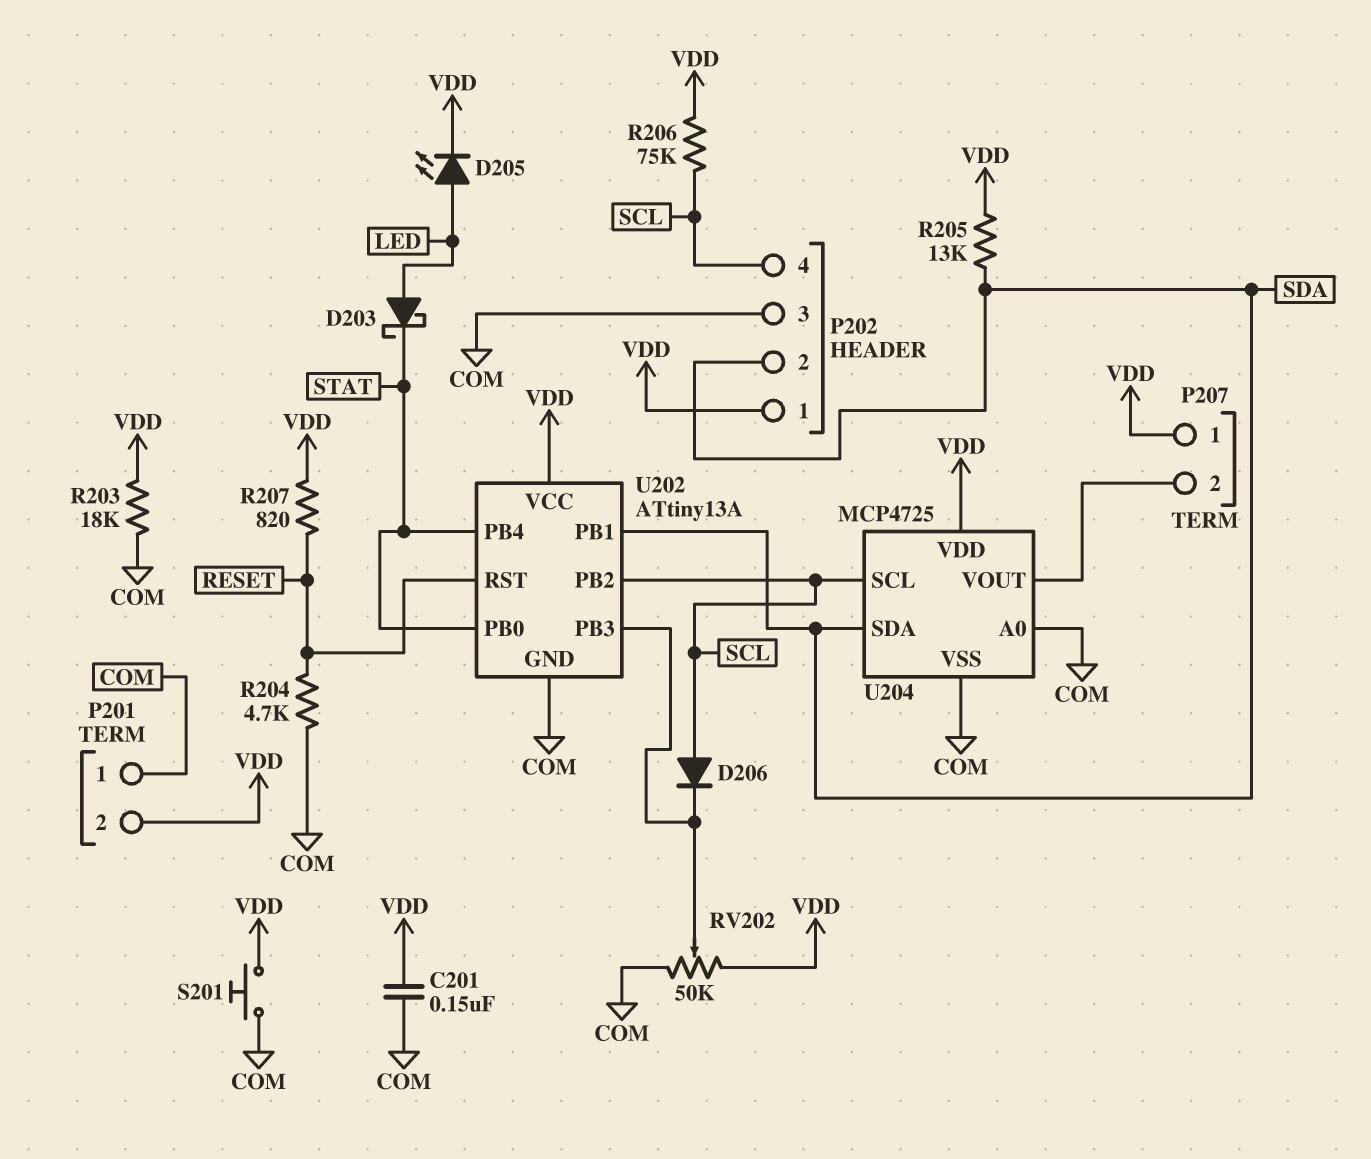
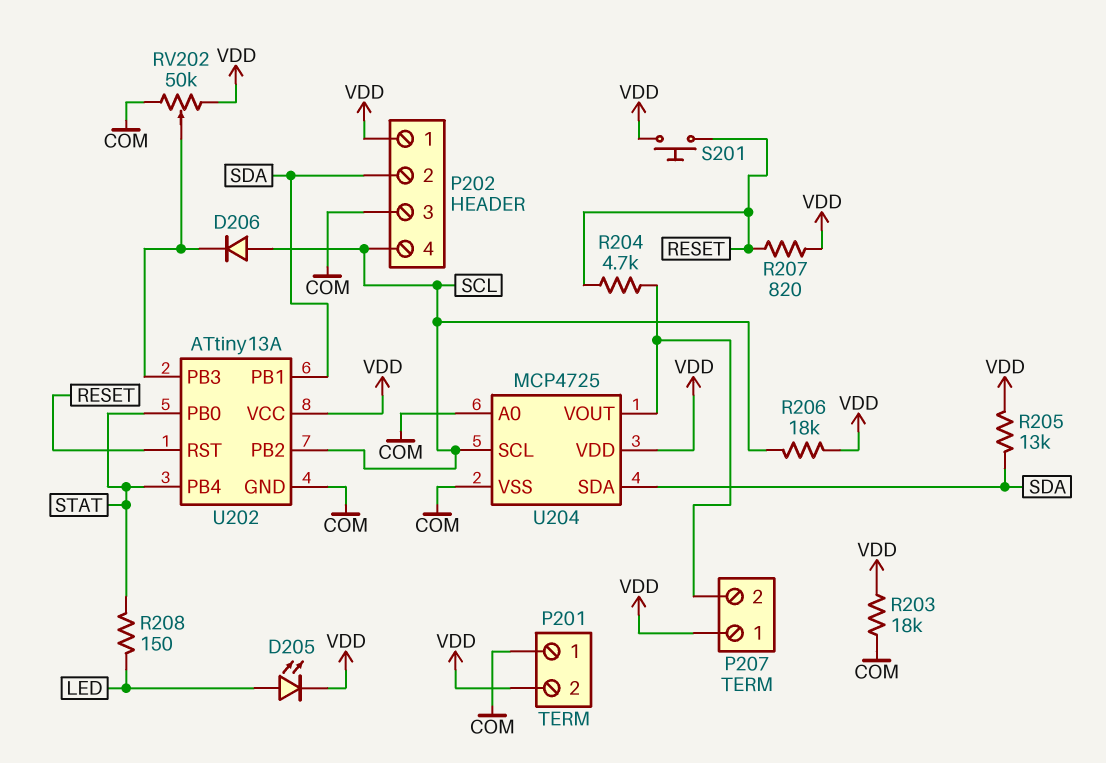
C201: 150nF (COM, VDD) -> none
D203: schottky (A LED, K STAT) -> none
R204: 4.7k (COM, RESET) -> 4.7k (P207/2, RESET)
R206: 75k (SCL, VDD) -> 18k (SCL, VDD)
R208: none -> 150 (LED, STAT)
S201: button (COM, VDD) -> button (RESET, VDD)

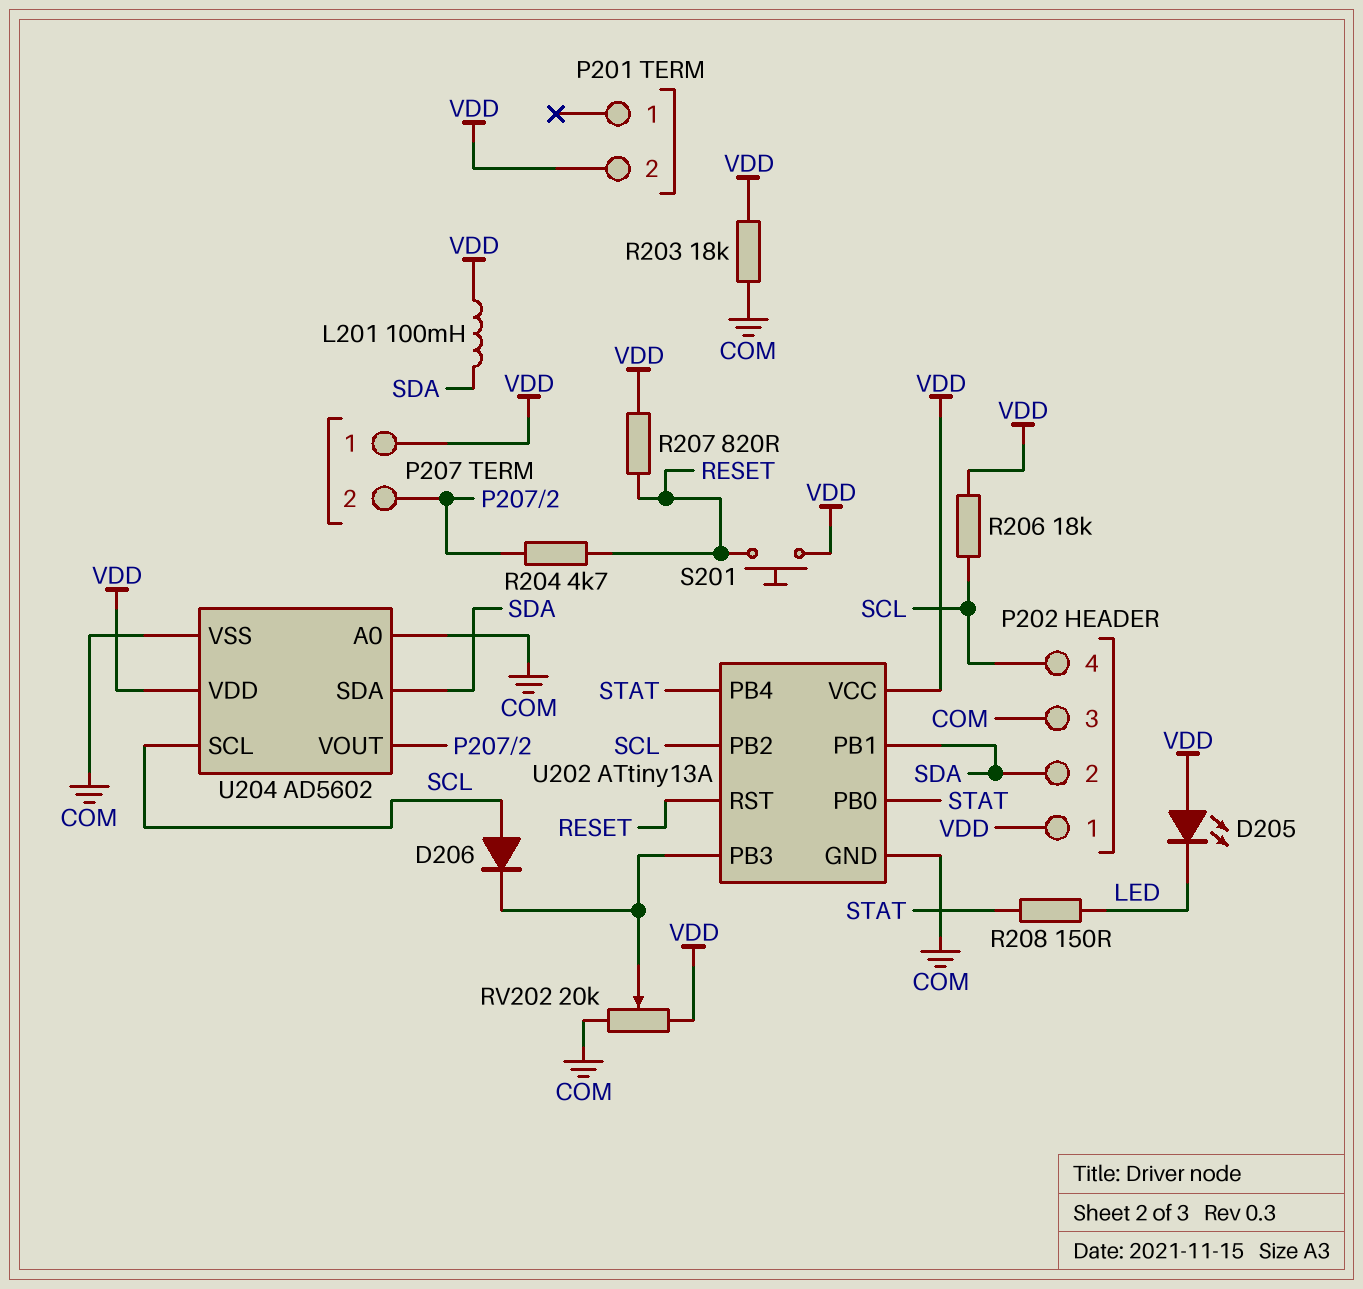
D205: LED (A LED, K VDD) -> LED (A VDD, K LED)
L201: none -> 100mH (SDA, VDD)
P201 pin 1: COM -> none
R205: 13k (SDA, VDD) -> none
RV202: 50k (COM, VDD, wiper U202/PB3) -> 20k (COM, VDD, wiper U202/PB3)
U204: MCP4725 -> AD5602

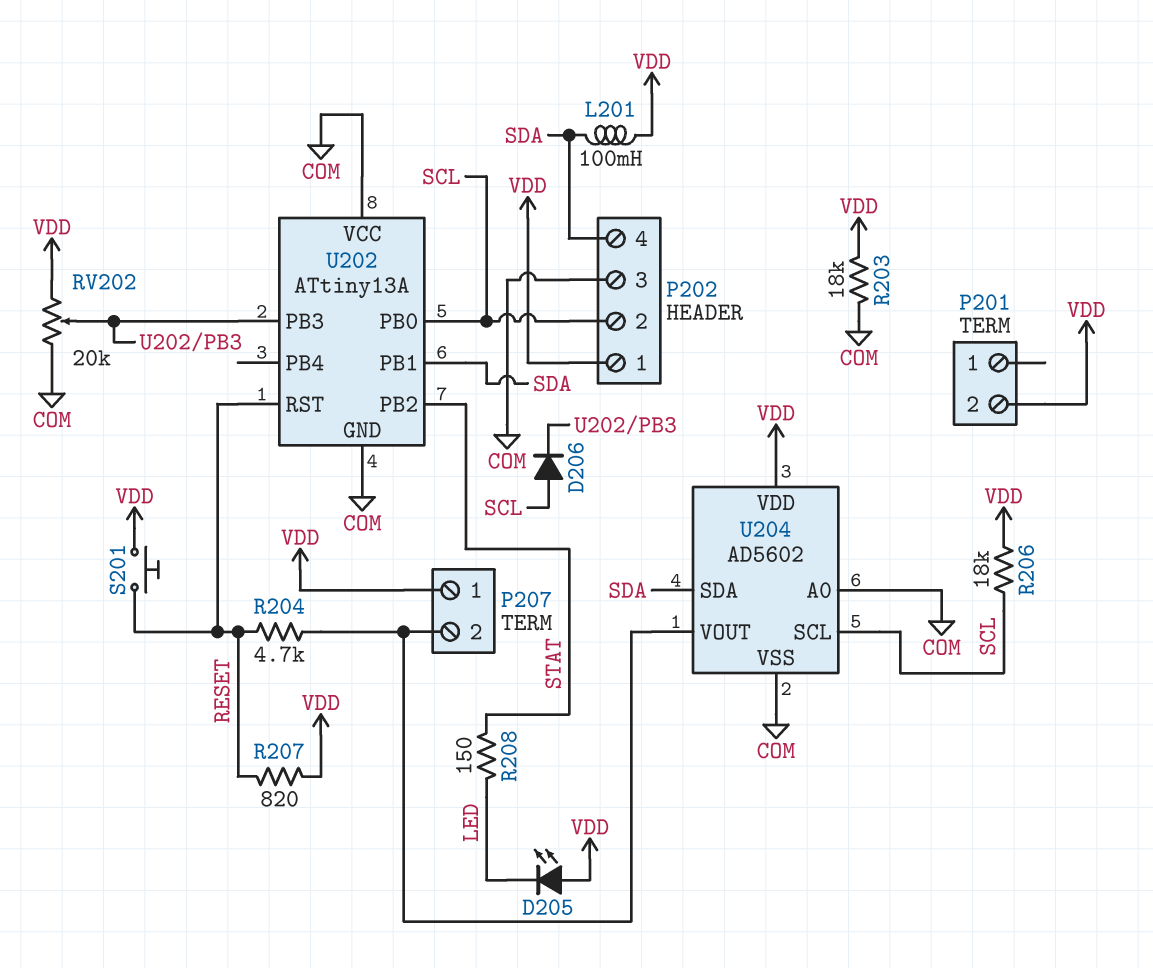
P202 pin 2: SDA -> SCL
P202 pin 4: SCL -> SDA
U202 pin PB0: STAT -> SCL
U202 pin PB2: SCL -> STAT
U202 pin PB4: STAT -> none
U202 pin VCC: VDD -> COM

